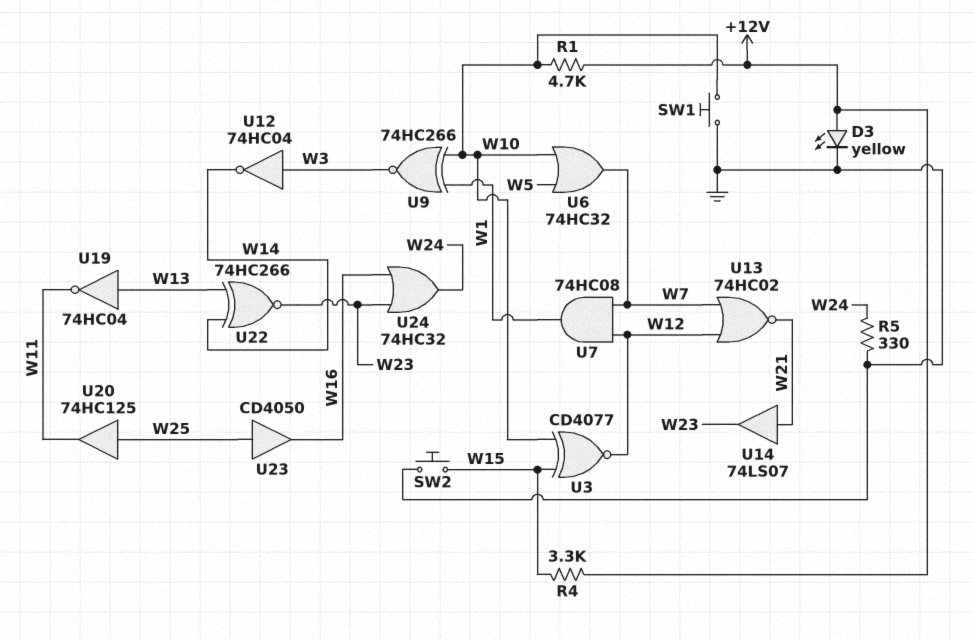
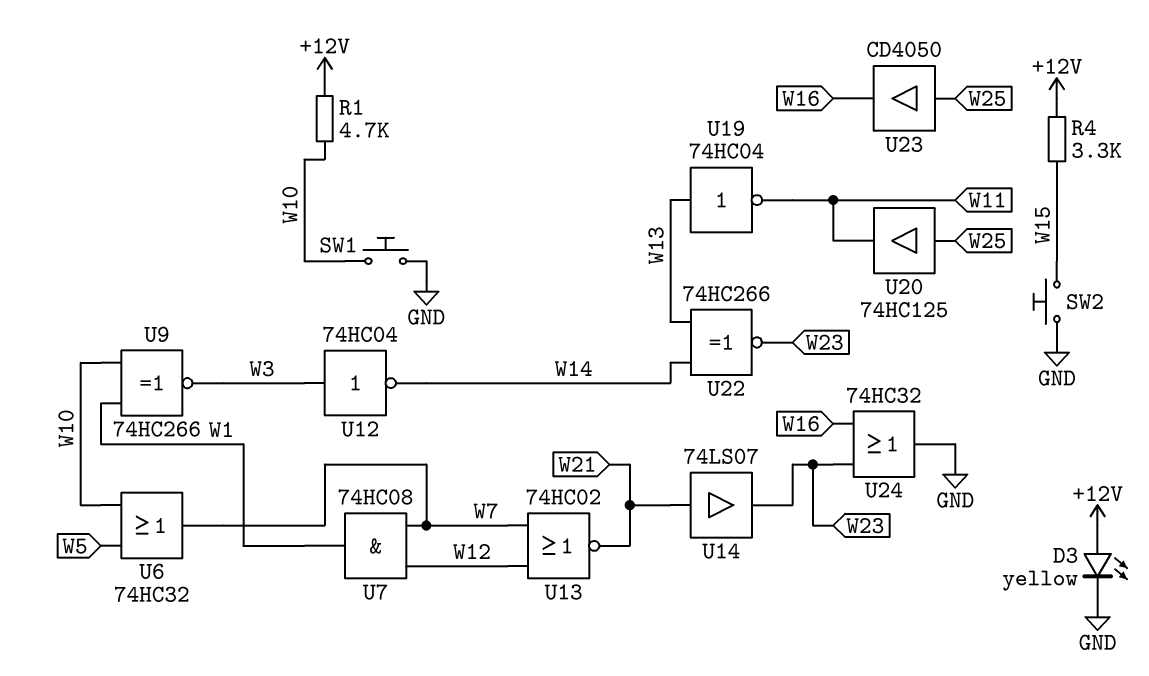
R5: 330 (GND, W24) -> none
U3: XNOR CD4077 (in W10, in W15, out W12) -> none
U24: OR 74HC32 (in W16, in W23, out W24) -> OR 74HC32 (in W16, in W23, out GND)

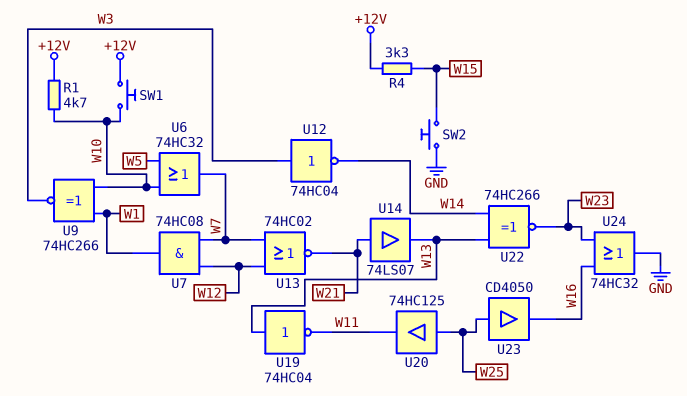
D3: LED yellow (A +12V, K GND) -> none
SW1: button (GND, W10) -> button (+12V, W10)
U14: buffer 74LS07 (in W21, out W23) -> buffer 74LS07 (in W21, out W13)

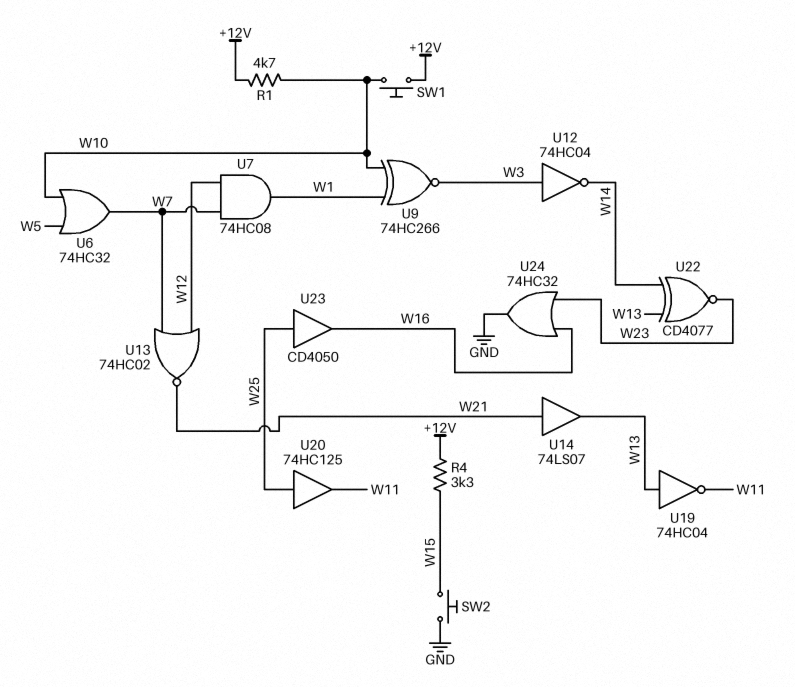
U22: XNOR 74HC266 (in W13, in W14, out W23) -> XNOR CD4077 (in W13, in W14, out W23)

